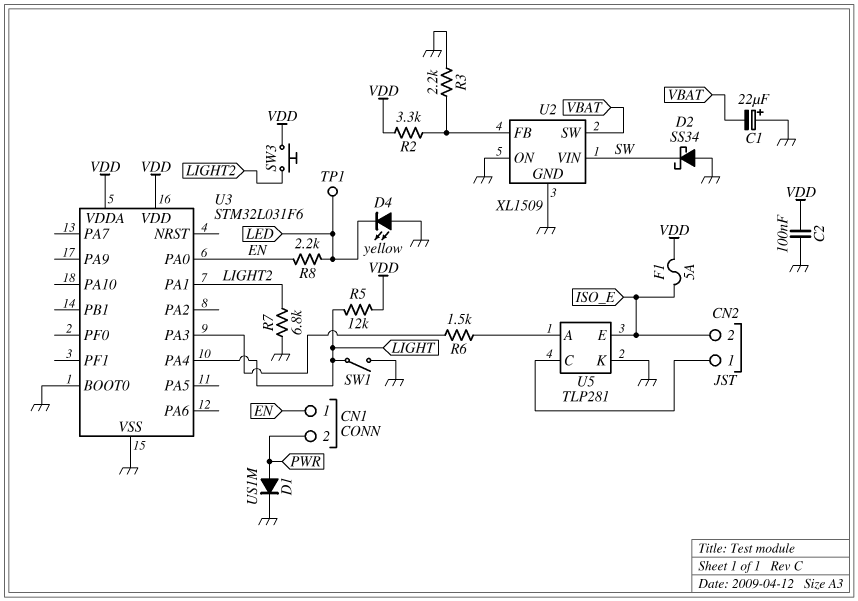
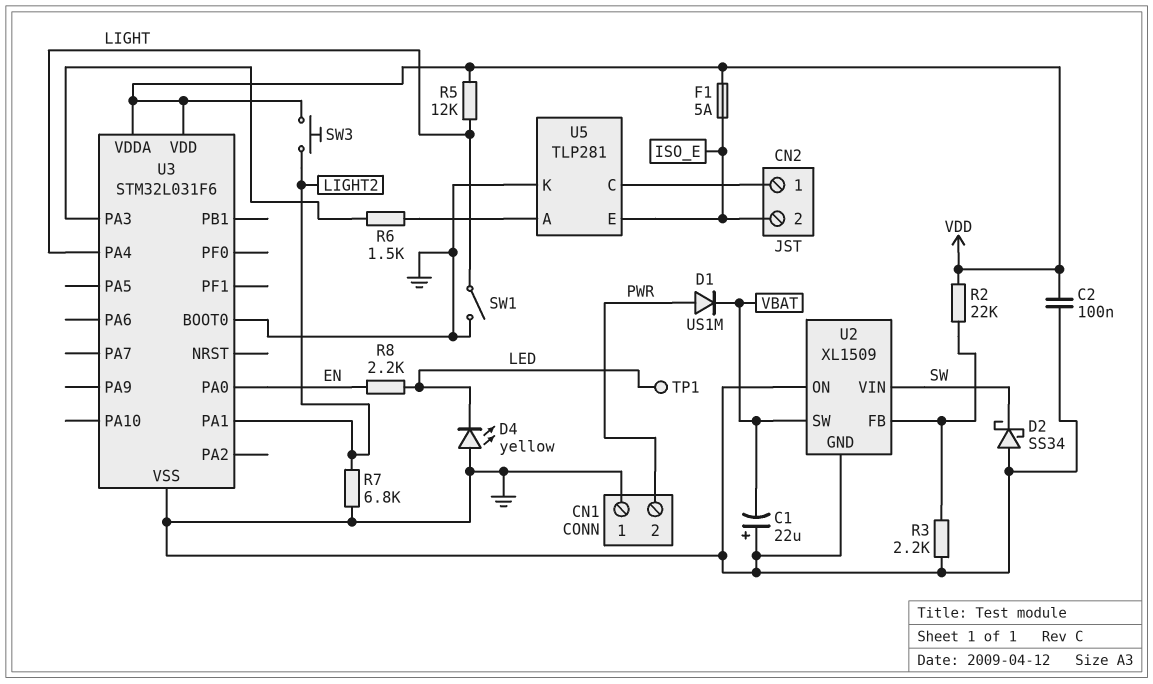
CN1 pin 1: EN -> GND
D1: diode US1M (A PWR, K GND) -> diode US1M (A PWR, K VBAT)
R2: 3.3k (U2/FB, VDD) -> 22k (U2/FB, VDD)

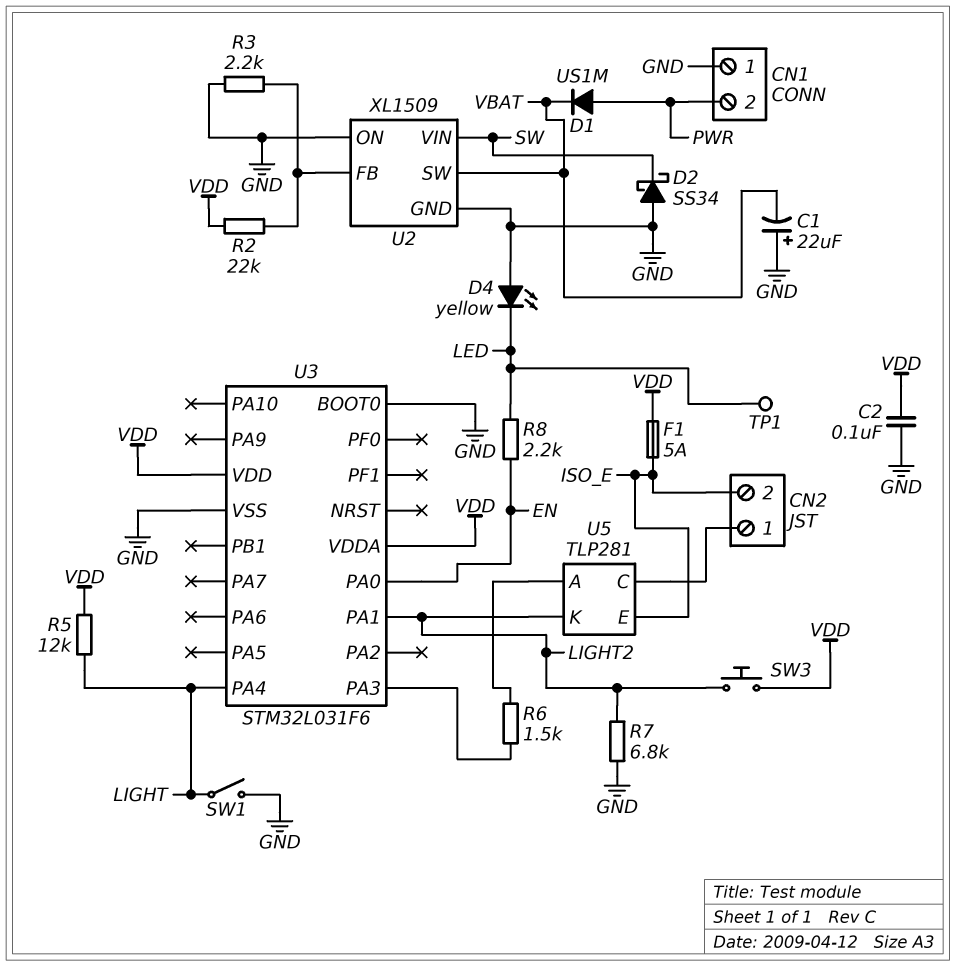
U5 pin K: GND -> LIGHT2

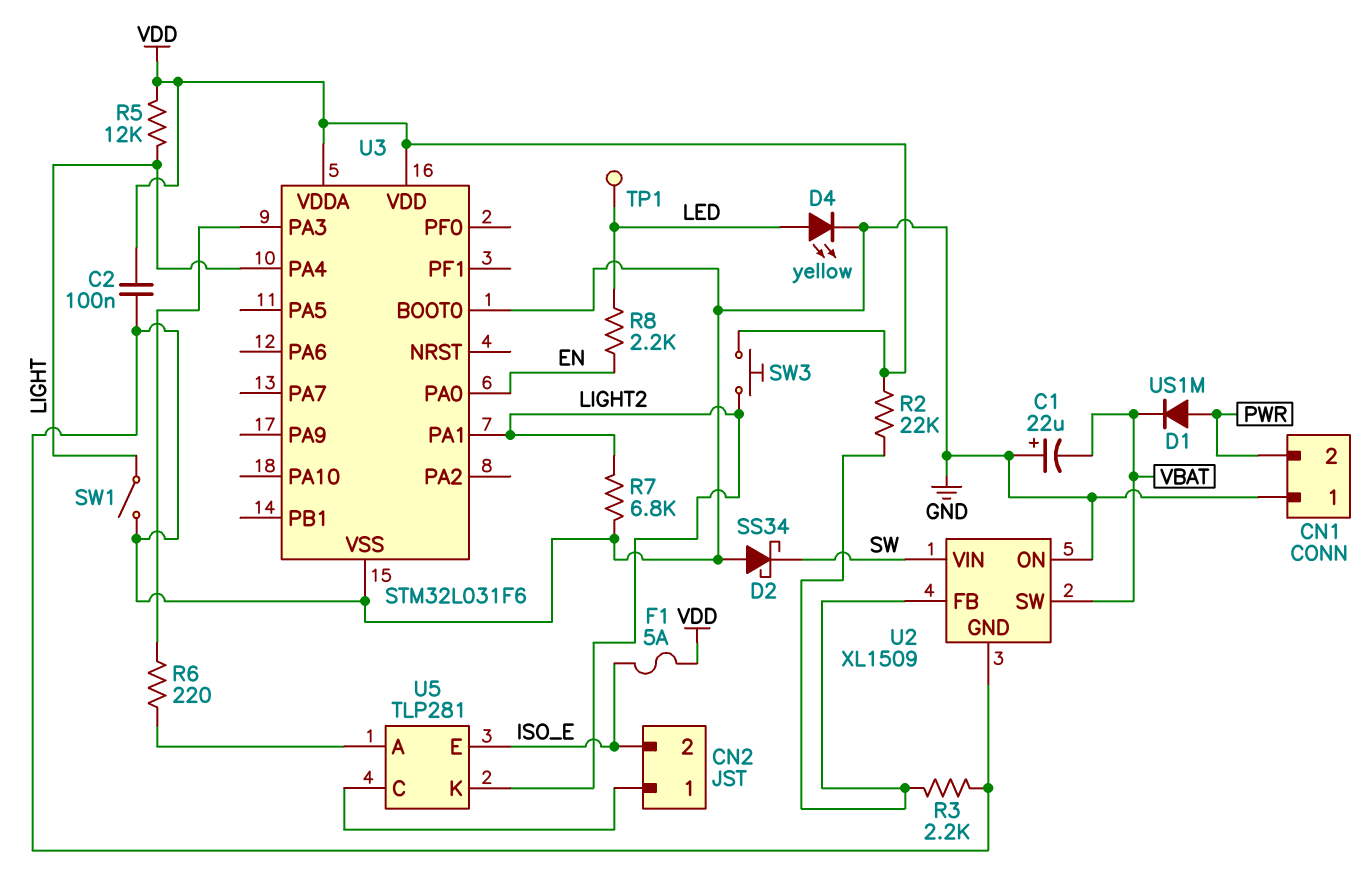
D4: LED yellow (A GND, K LED) -> LED yellow (A LED, K GND)
R6: 1.5k (U3/PA3, U5/A) -> 220 (U3/PA3, U5/A)

